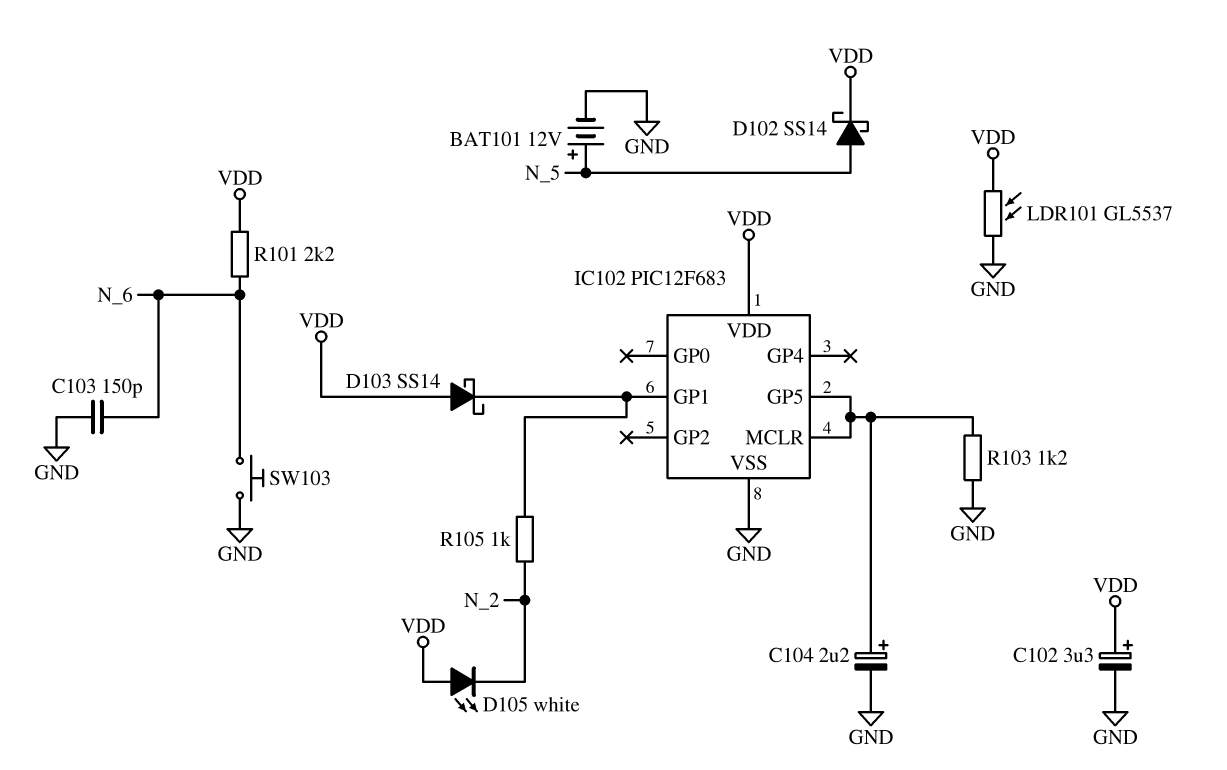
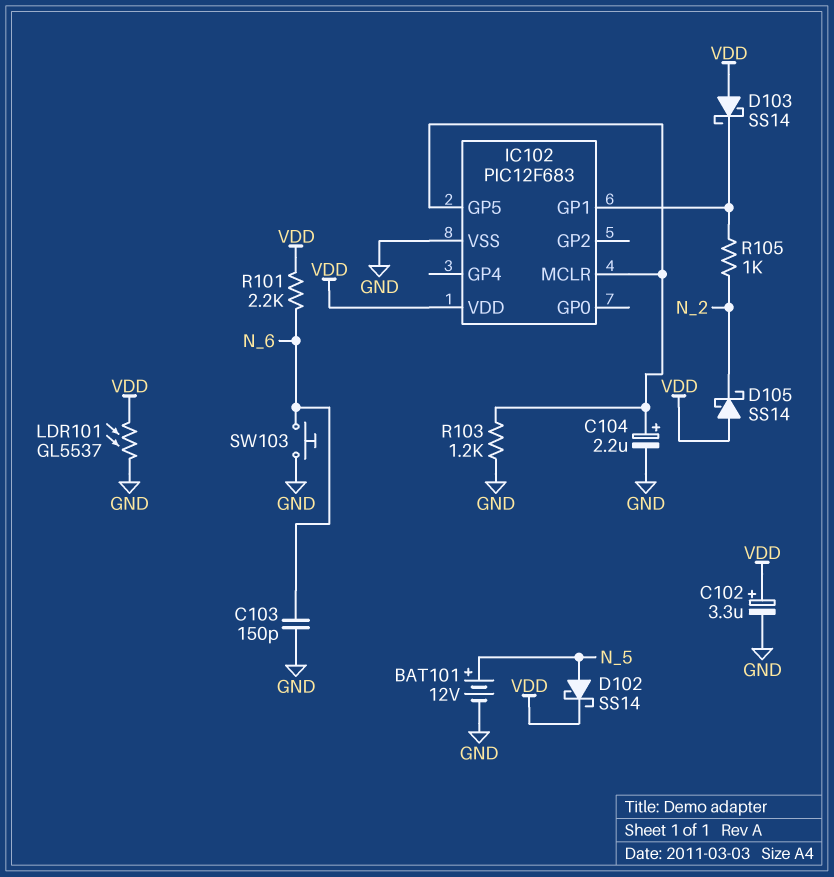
D105: LED white (A VDD, K N_2) -> schottky SS14 (A VDD, K N_2)

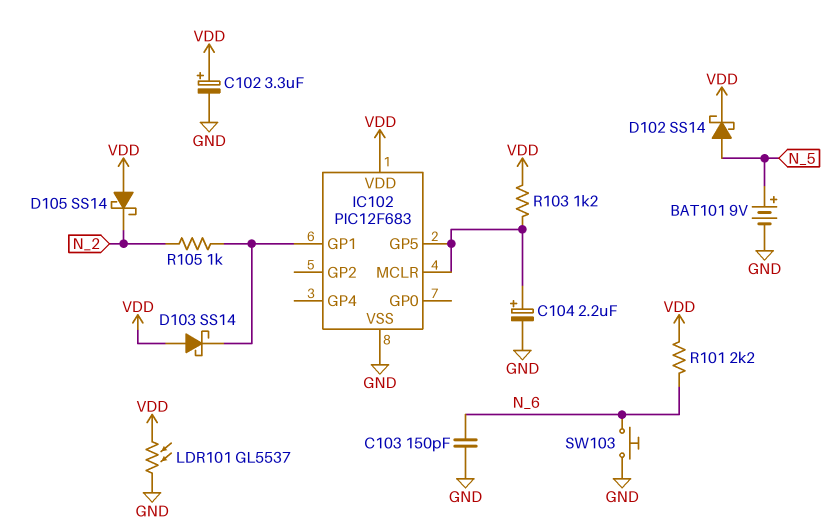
BAT101: 12V (plus N_5, minus GND) -> 9V (plus N_5, minus GND)
R103: 1.2k (GND, IC102/GP5) -> 1.2k (IC102/GP5, VDD)

